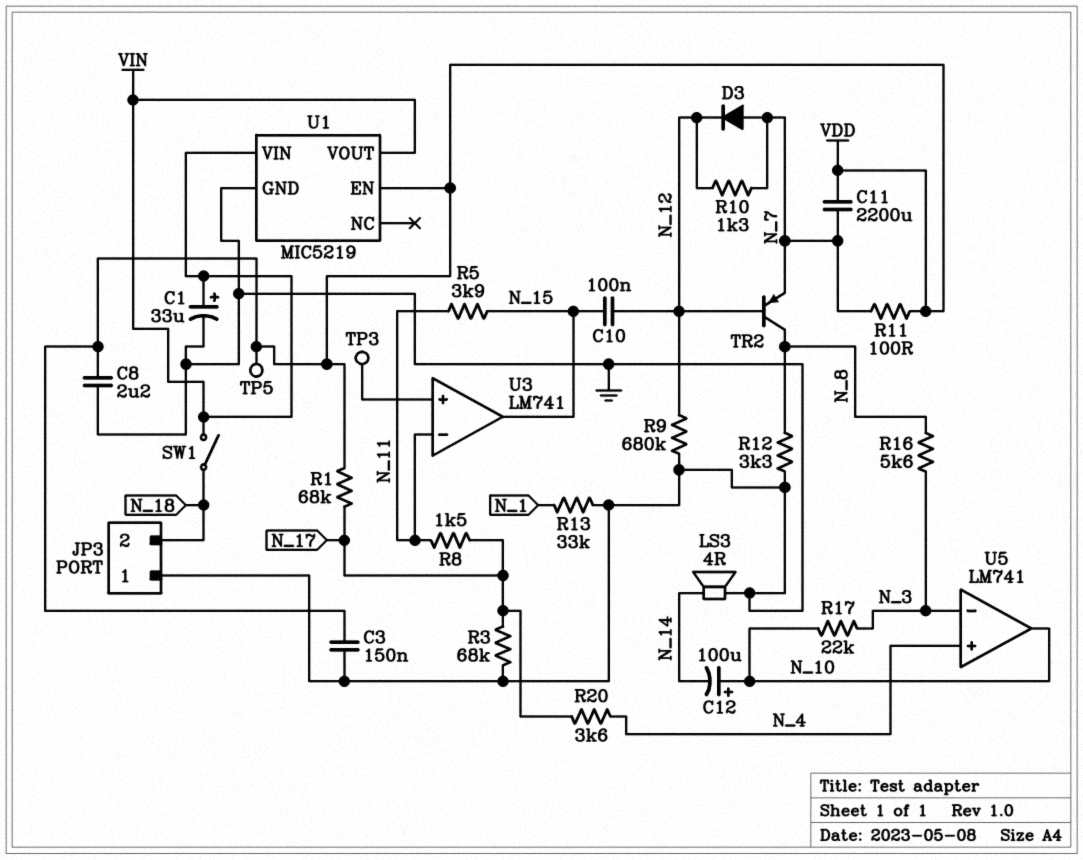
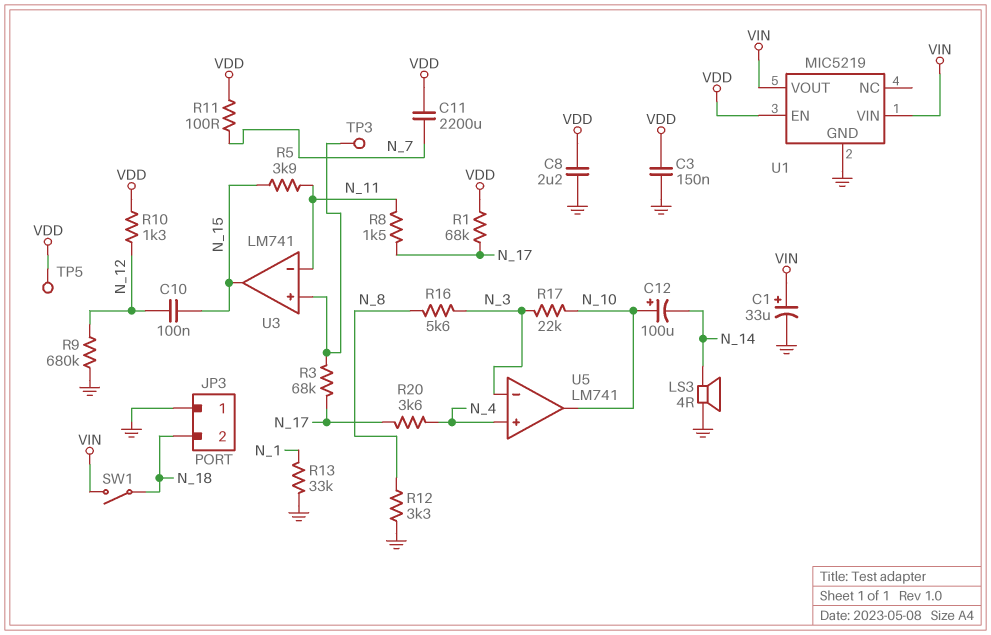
D3: diode (A N_7, K N_12) -> none
R3: 68k (GND, N_17) -> 68k (N_17, U3/in+)
R10: 1.3k (N_7, N_12) -> 1.3k (N_12, VDD)
TR2: PNP (B N_12, C N_8, E N_7) -> none

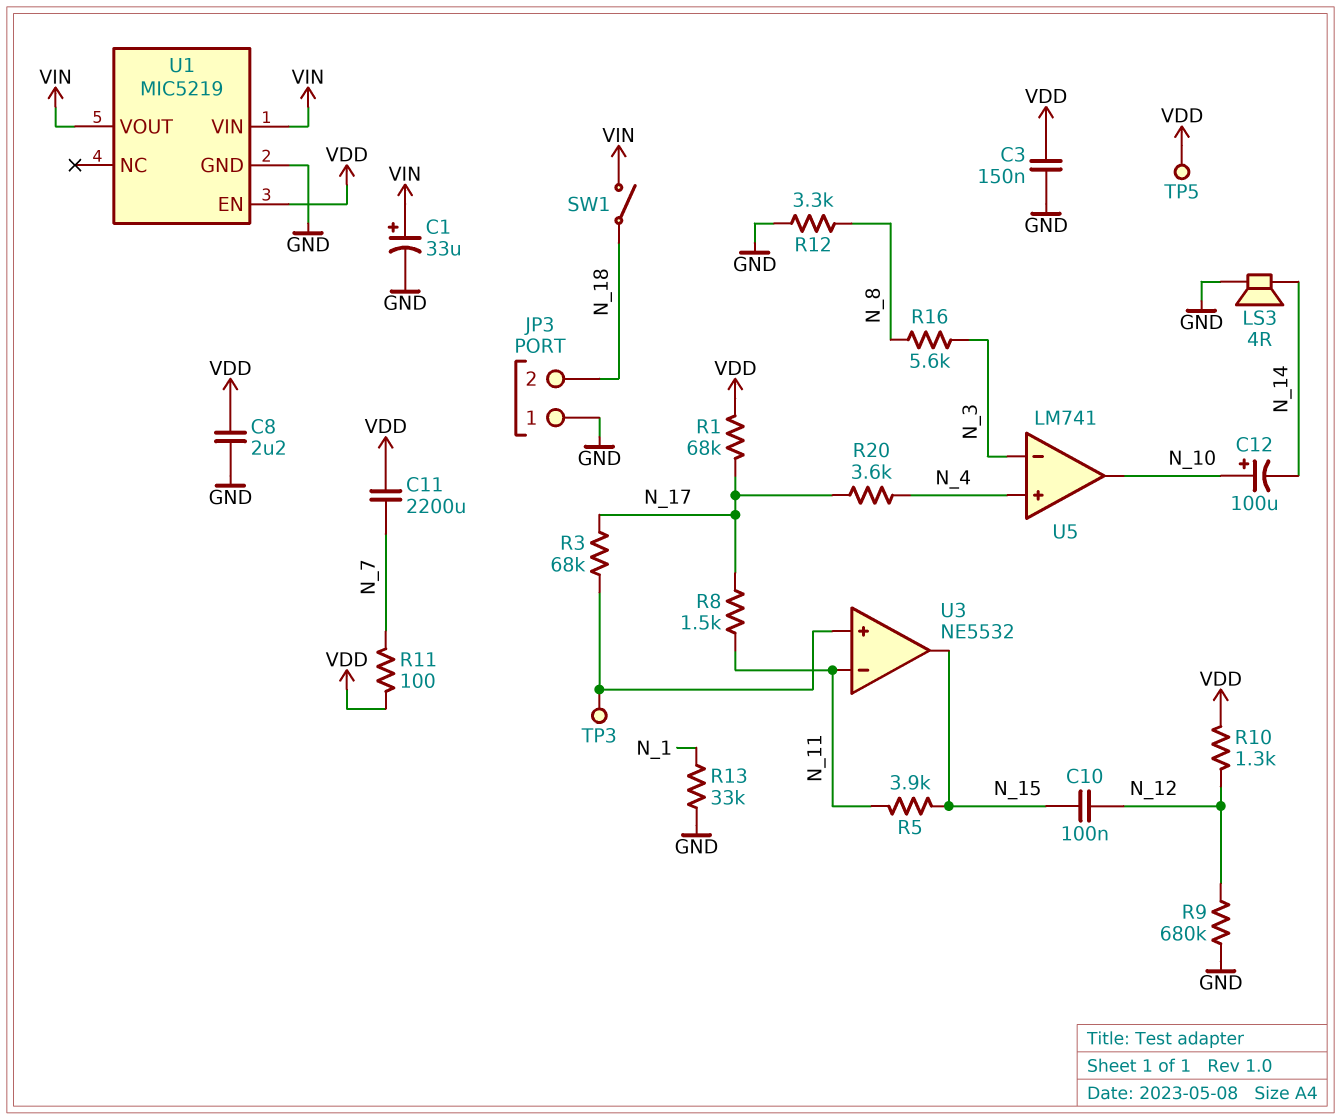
R17: 22k (N_3, N_10) -> none
U3: LM741 -> NE5532

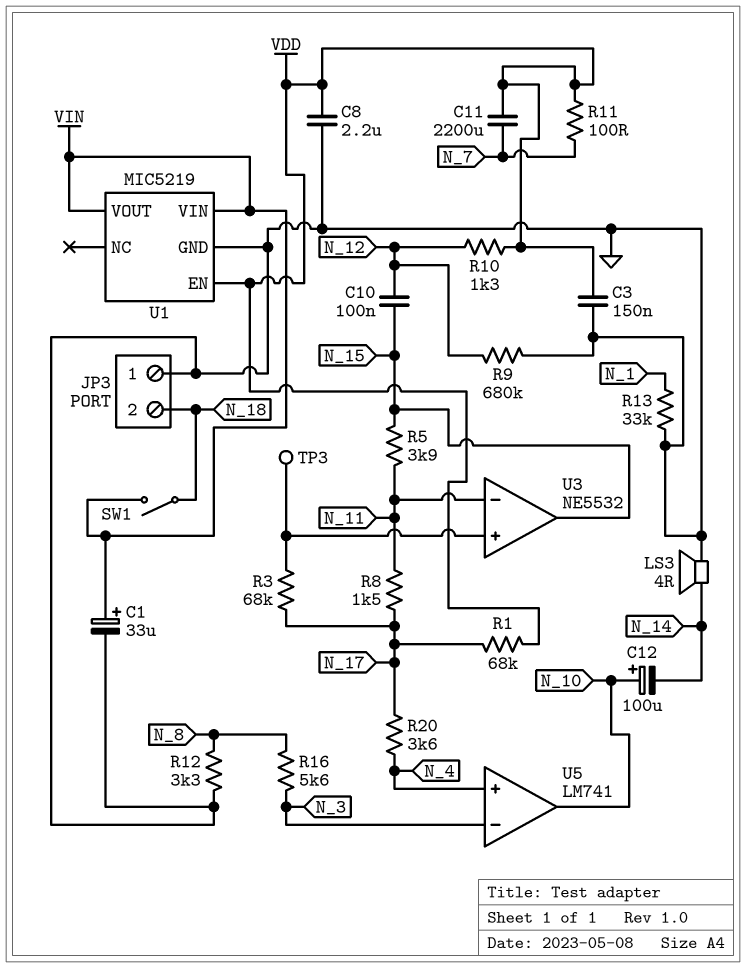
TP5: test point (VDD) -> none

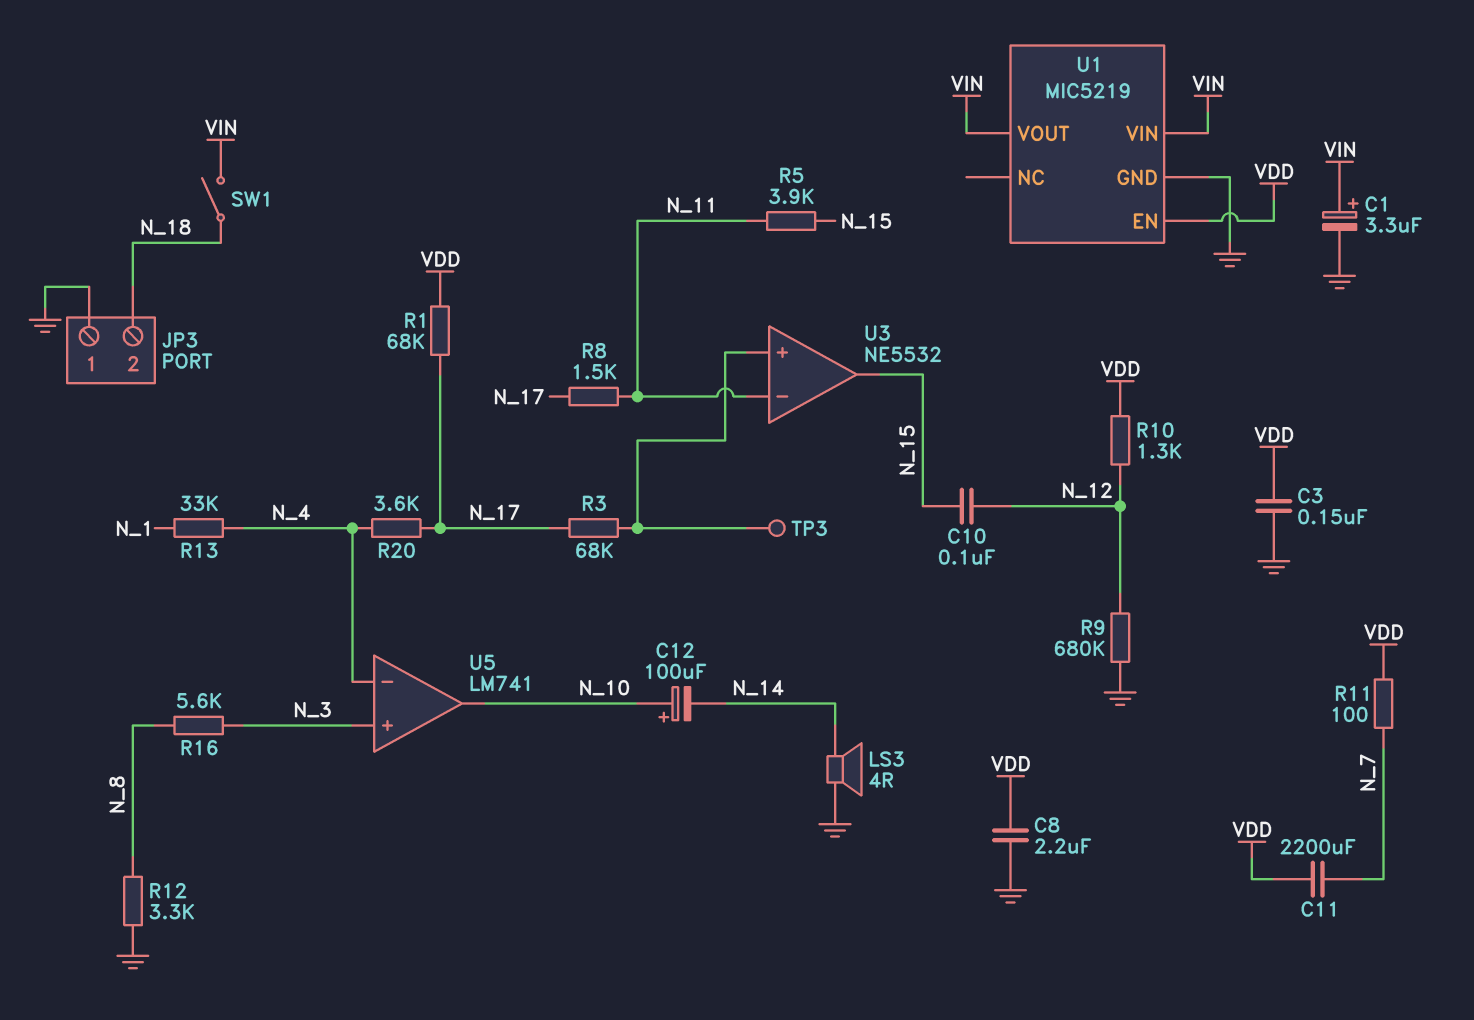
C1: 33uF (plus VIN, minus GND) -> 3.3uF (plus VIN, minus GND)
R13: 33k (GND, N_1) -> 33k (N_1, N_4)
U5 pin in+: N_4 -> N_3
U5 pin in-: N_3 -> N_4

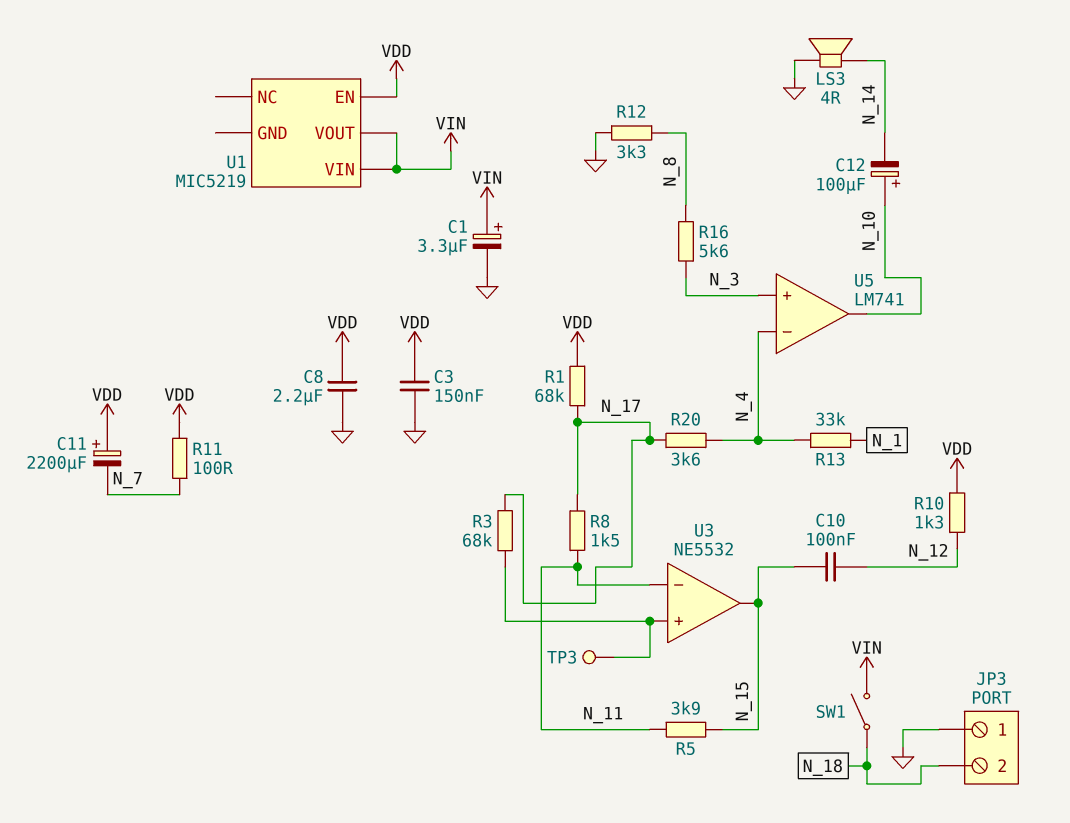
C11: 2200uF (N_7, VDD) -> 2200uF (plus VDD, minus N_7)
R9: 680k (GND, N_12) -> none
U1 pin GND: GND -> none

